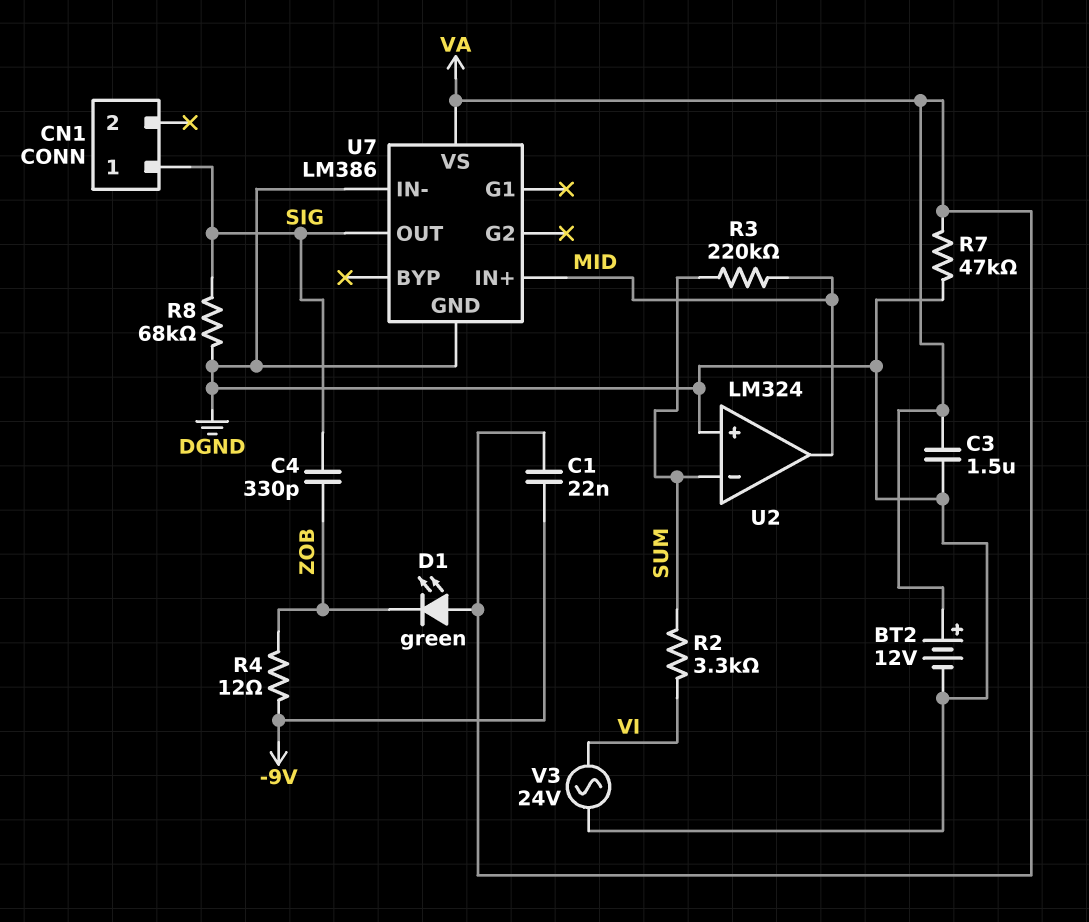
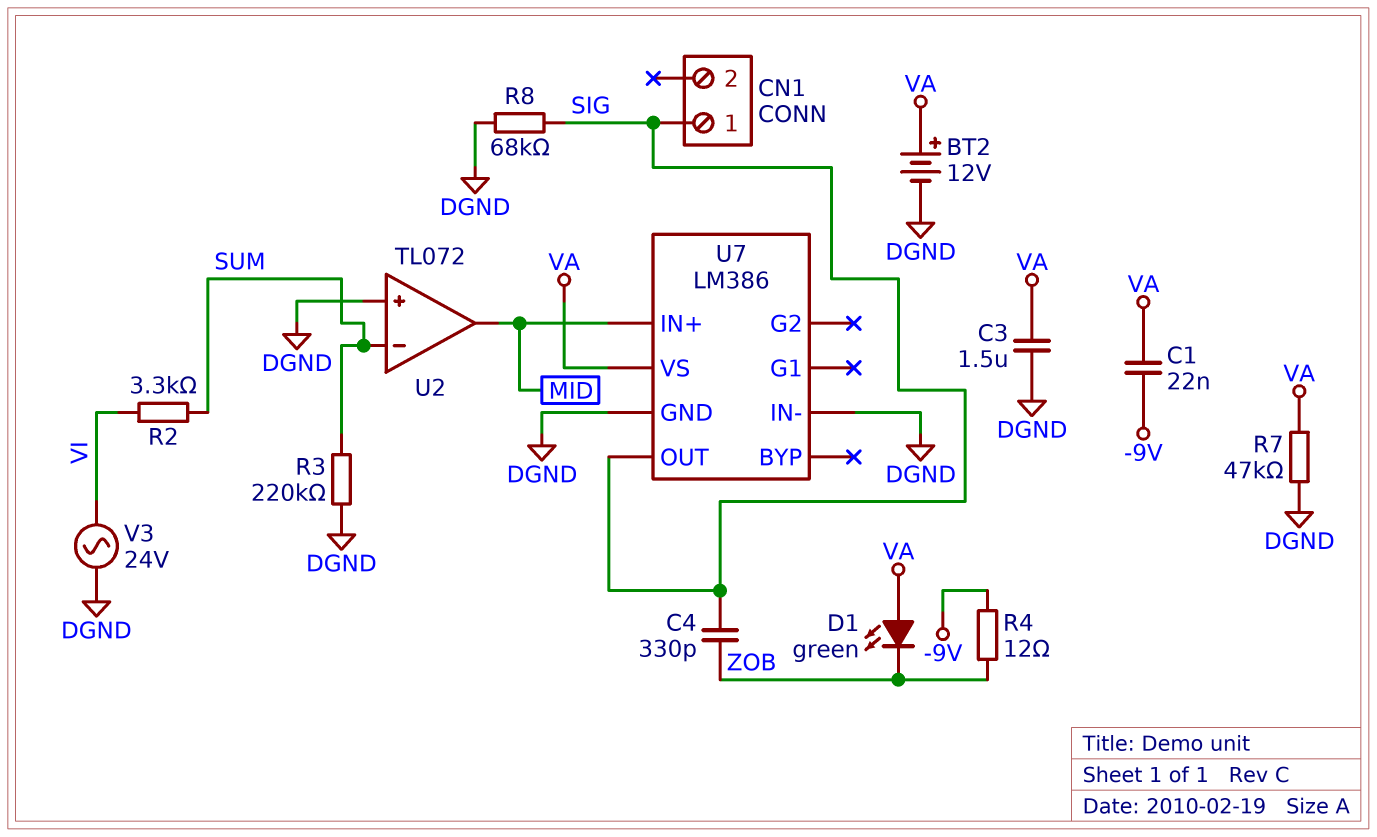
R3: 220k (MID, SUM) -> 220k (DGND, SUM)
U2: LM324 -> TL072

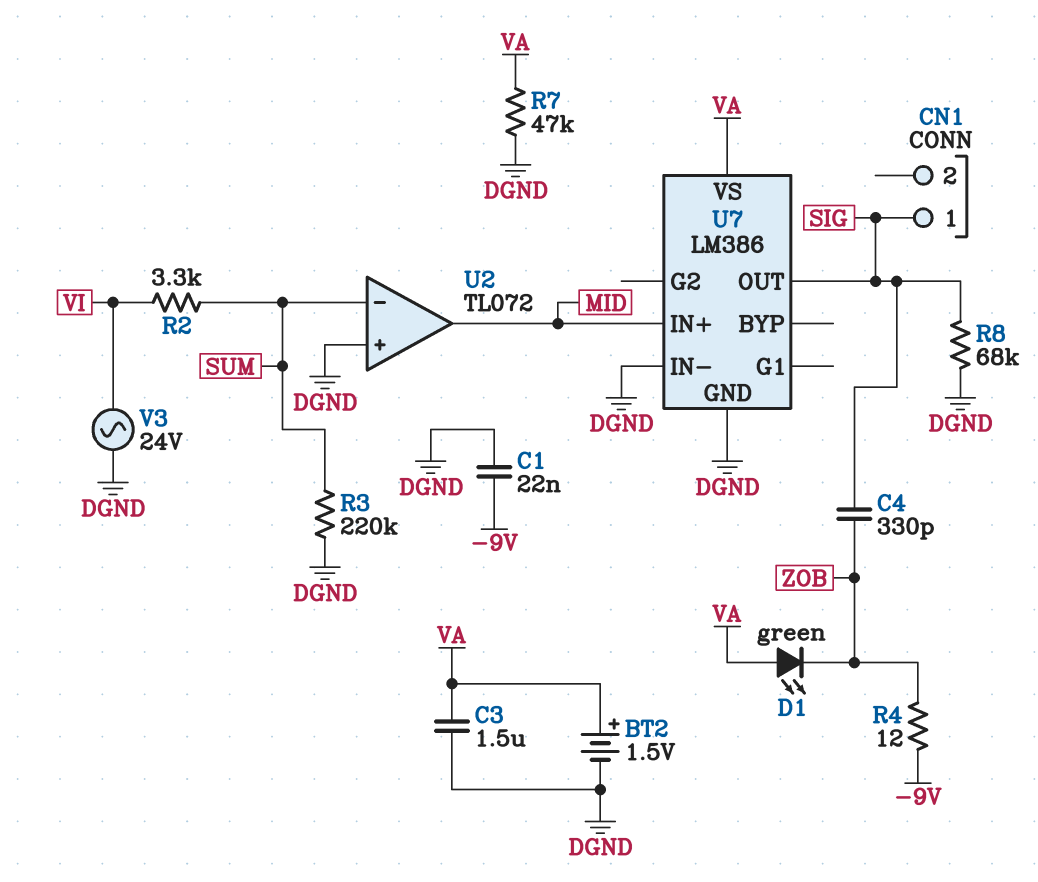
BT2: 12V (plus VA, minus DGND) -> 1.5V (plus VA, minus DGND)
C1: 22nF (-9V, VA) -> 22nF (-9V, DGND)

